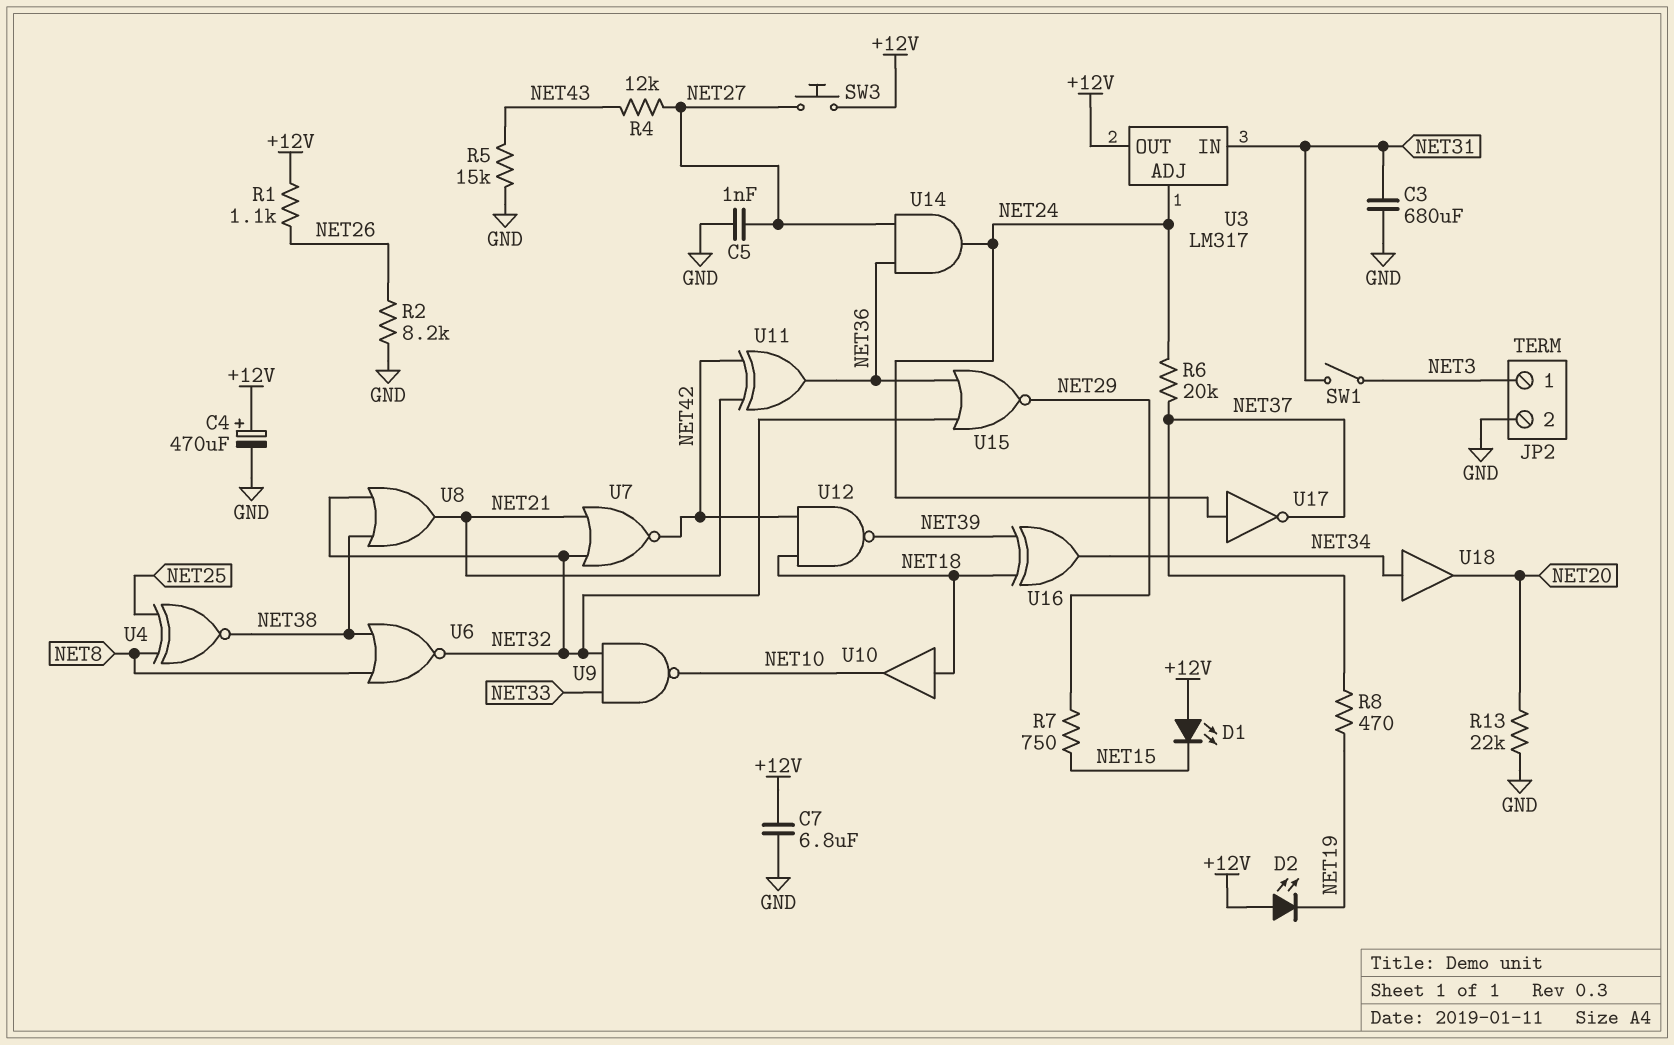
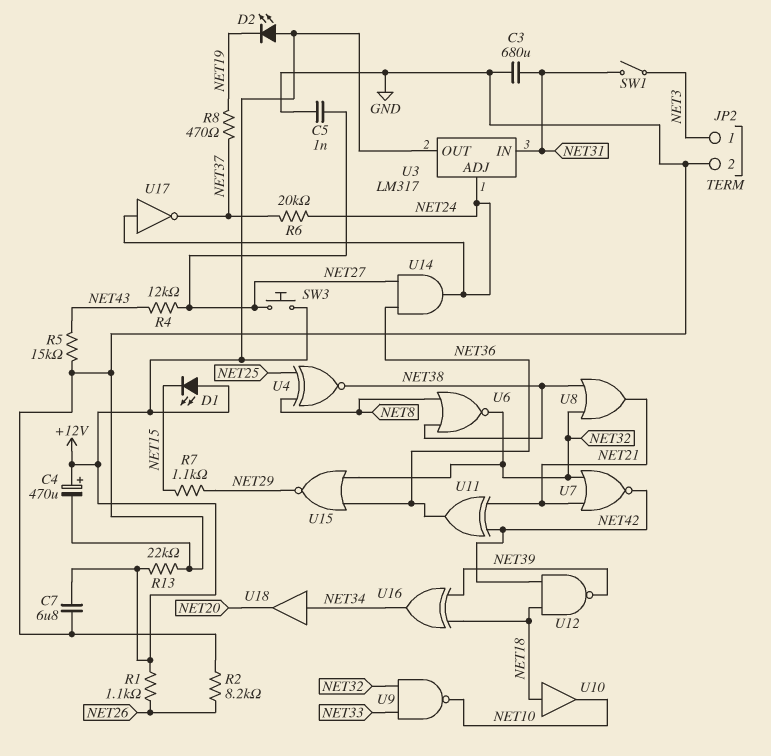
R7: 750 (NET15, NET29) -> 1.1k (NET15, NET29)
R13: 22k (GND, NET20) -> 22k (+12V, GND)

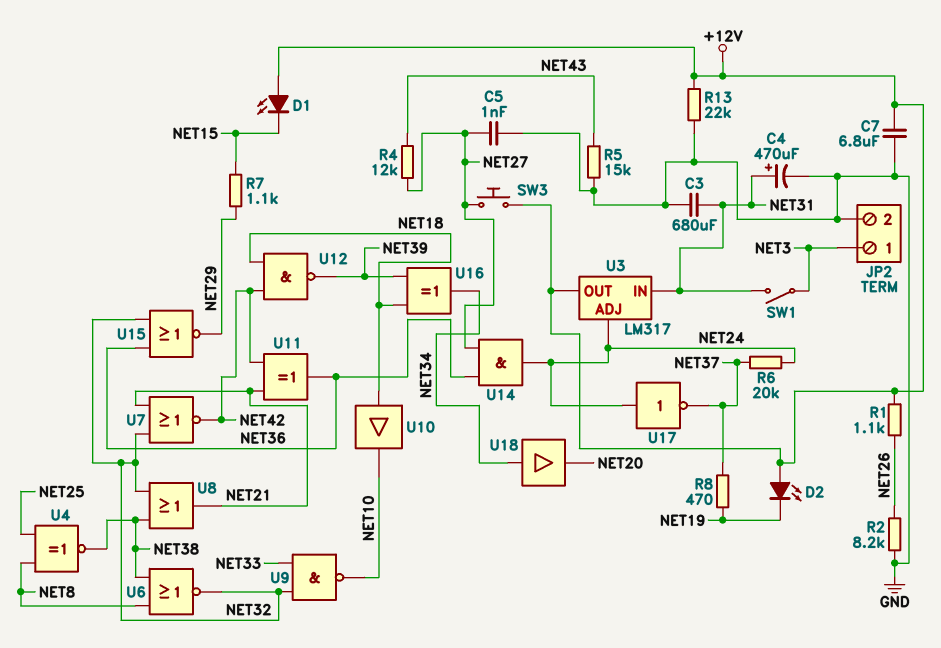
C4: 470uF (plus +12V, minus GND) -> 470uF (plus NET31, minus GND)

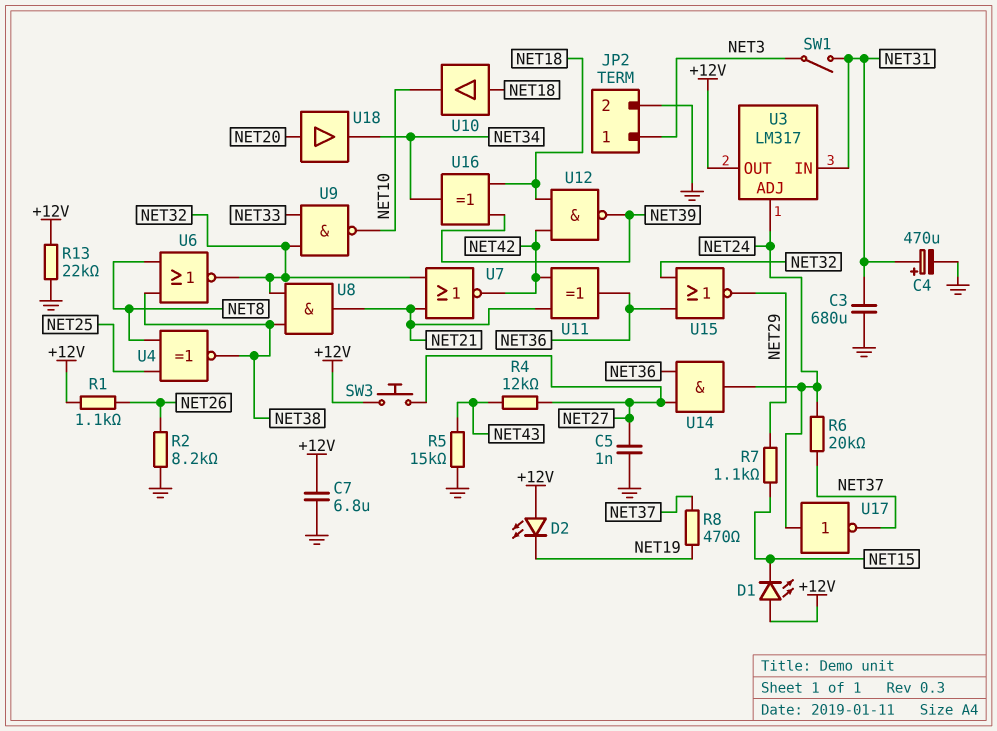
U8: OR (in NET32, in NET38, out NET21) -> AND (in NET32, in NET38, out NET21)
U18: buffer (in NET34, out NET20) -> buffer (in NET20, out NET34)

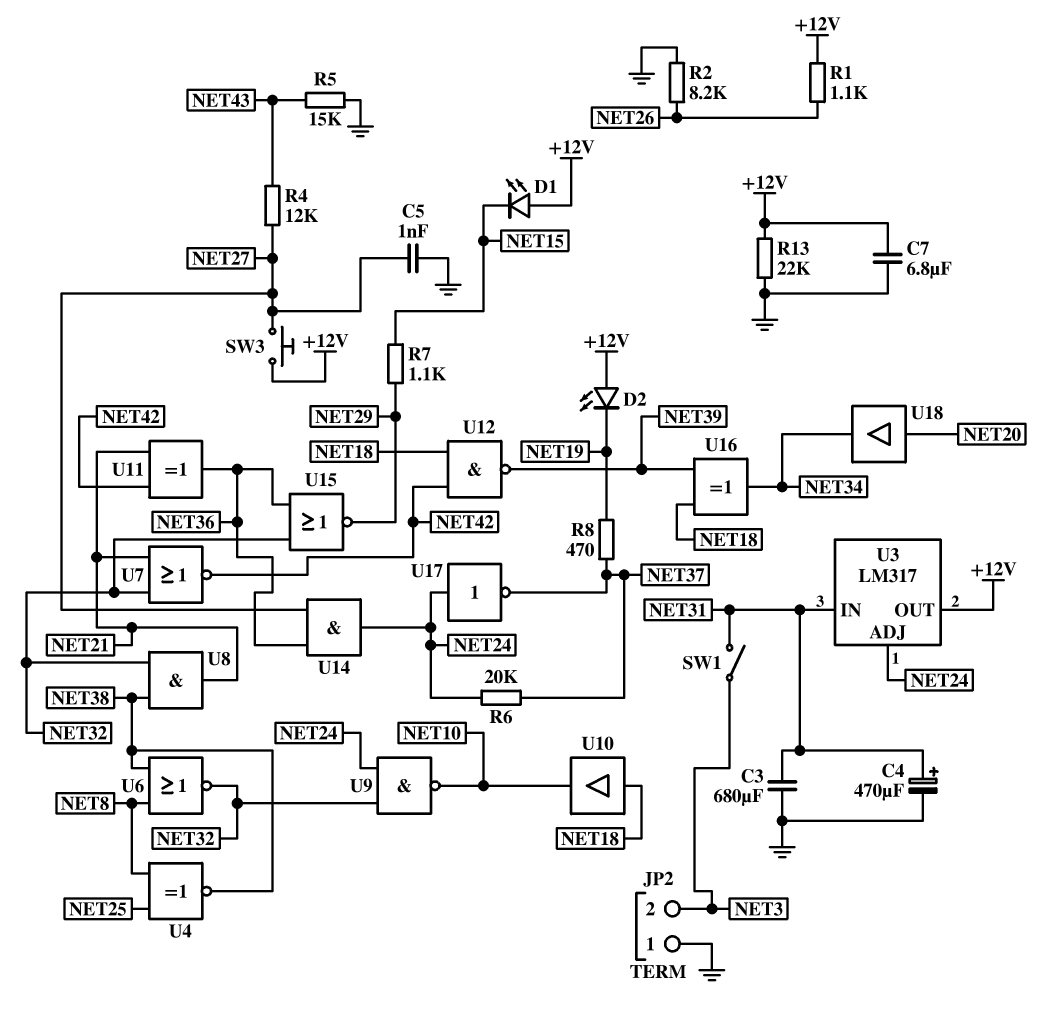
JP2 pin 1: NET3 -> GND
JP2 pin 2: GND -> NET3
U9: NAND (in NET32, in NET33, out NET10) -> NAND (in NET24, in NET32, out NET10)

